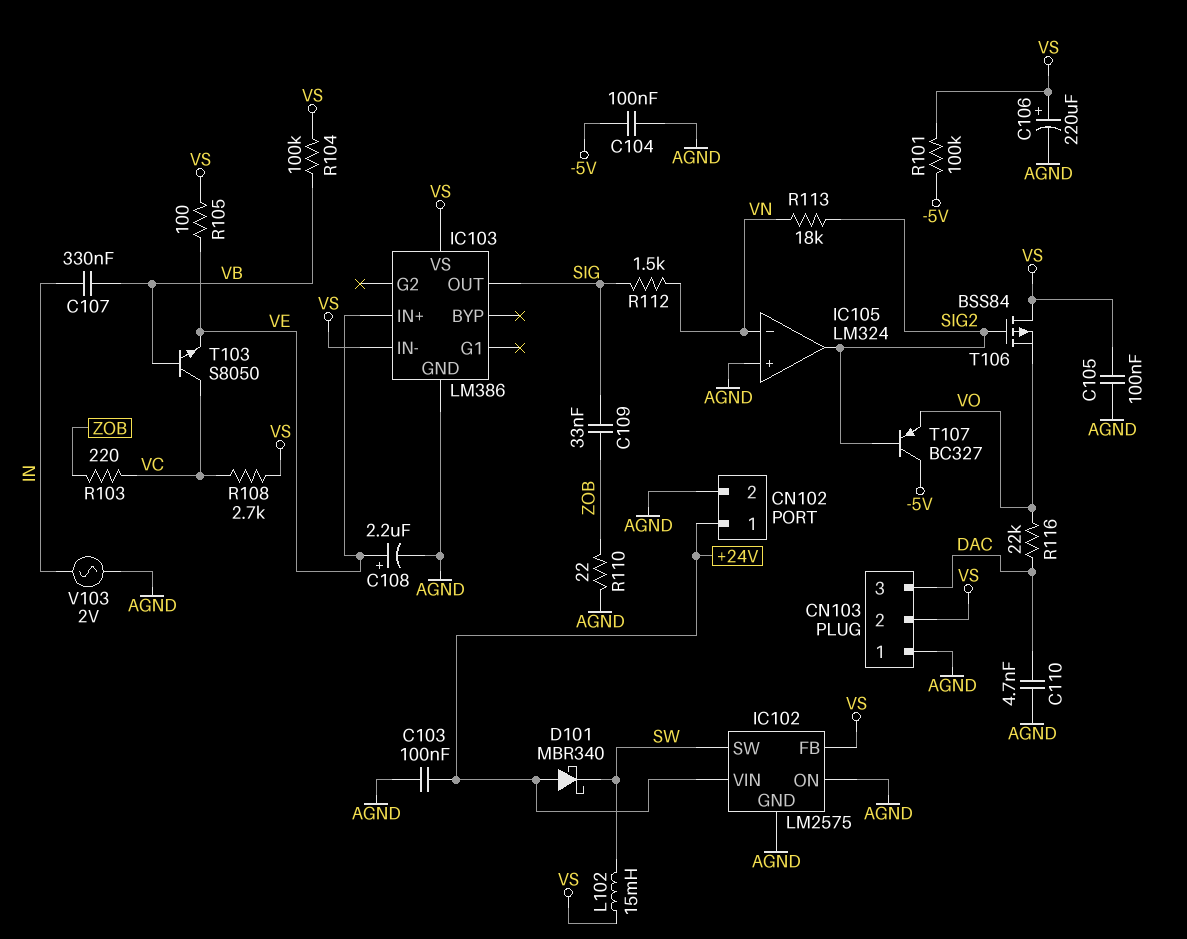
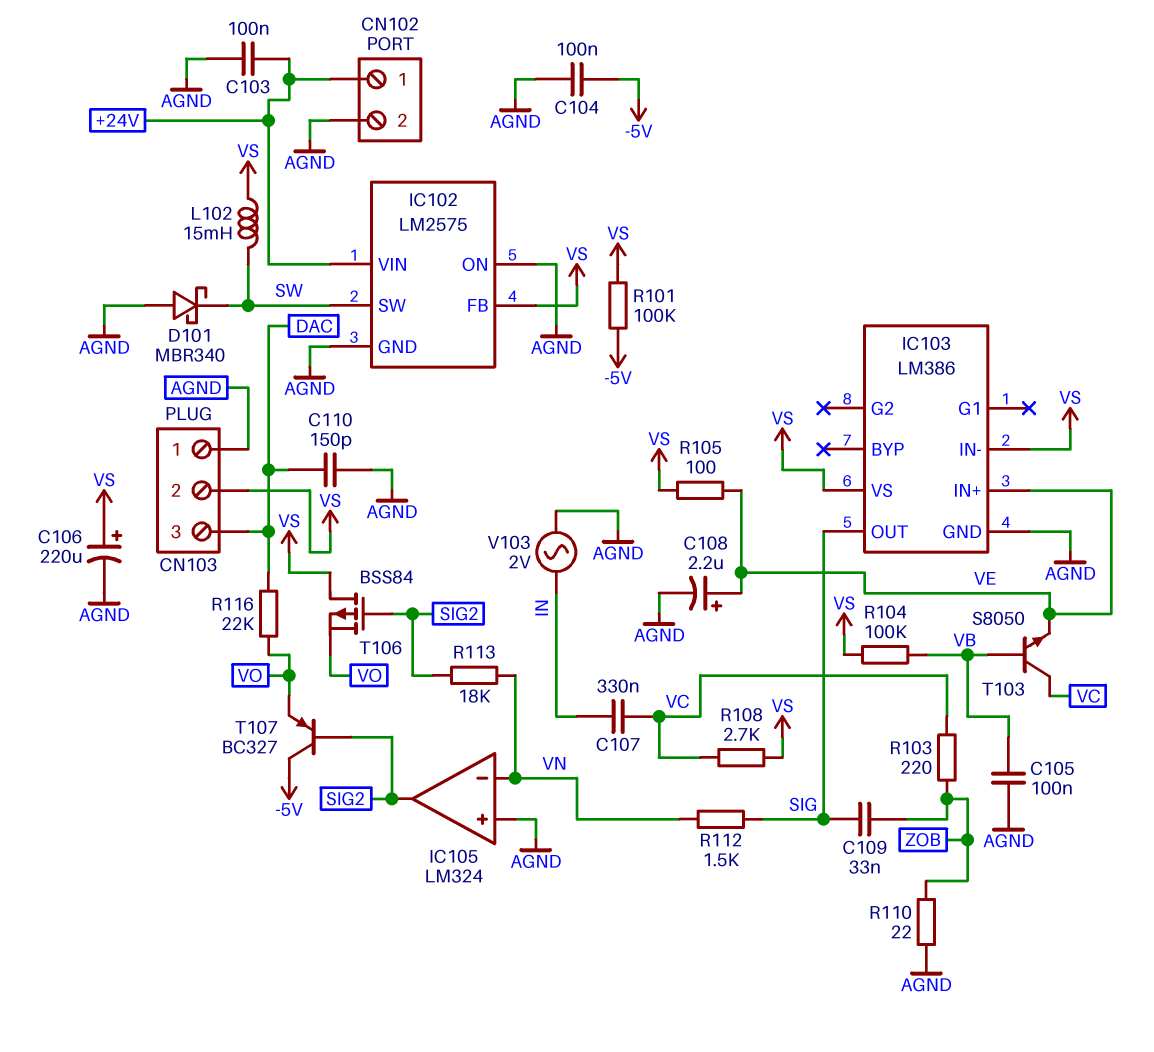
C105: 100nF (AGND, VS) -> 100nF (AGND, VB)
C107: 330nF (IN, VB) -> 330nF (IN, VC)
C110: 4.7nF (AGND, DAC) -> 150pF (AGND, DAC)
D101: schottky MBR340 (A +24V, K SW) -> schottky MBR340 (A AGND, K SW)

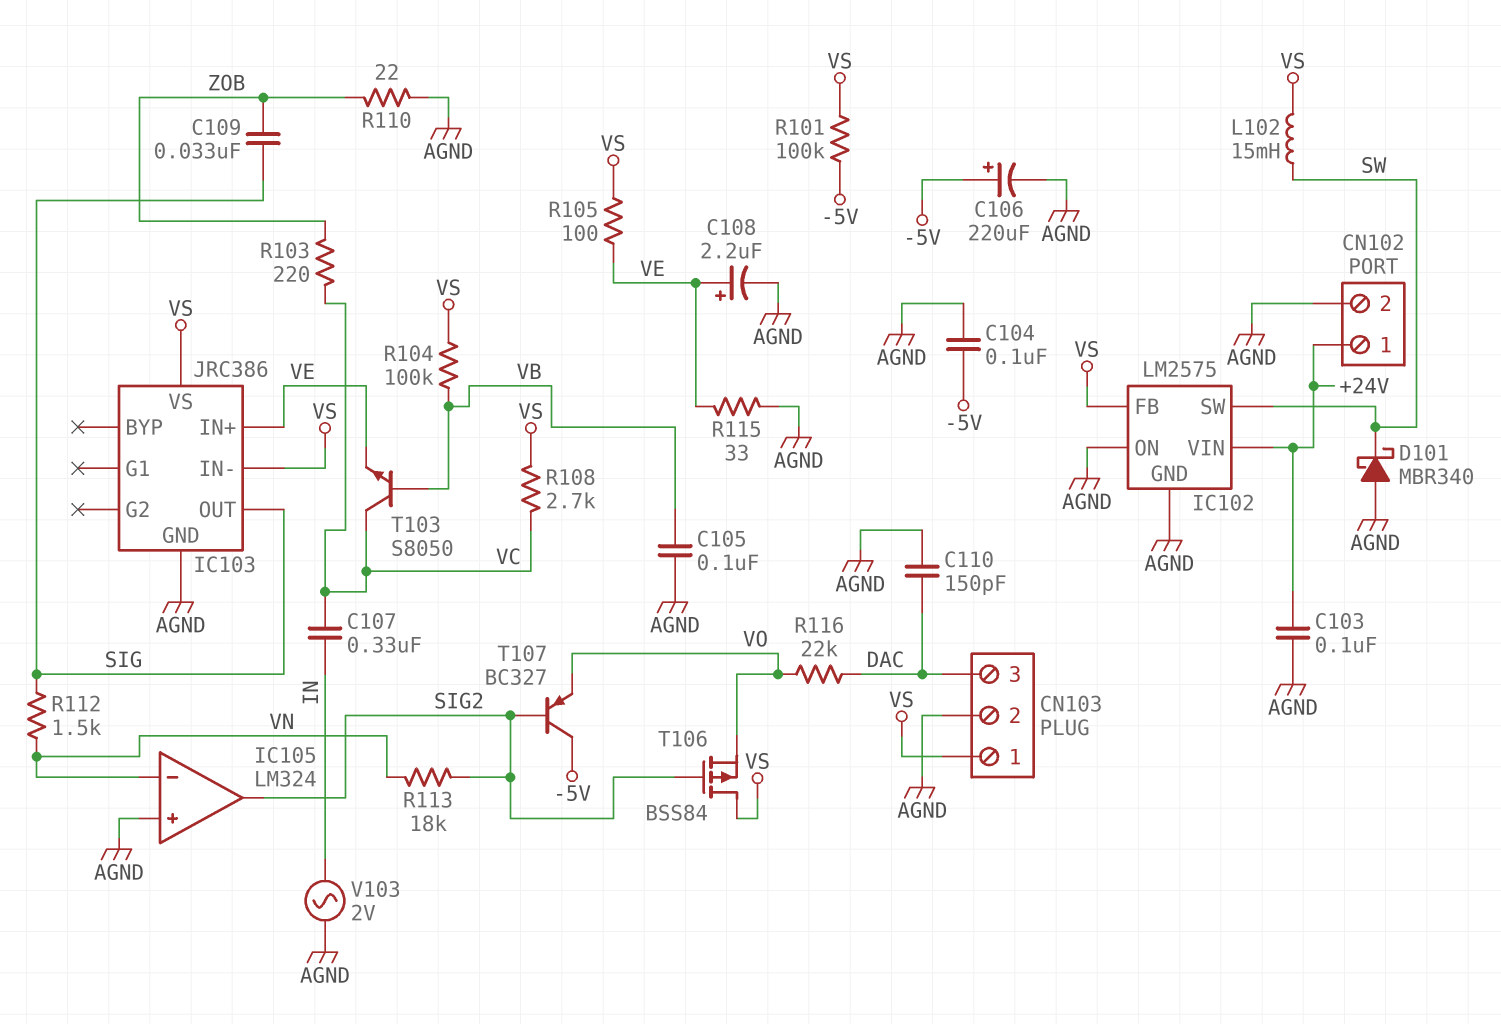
C106: 220uF (plus VS, minus AGND) -> 220uF (plus -5V, minus AGND)
CN103 pin 1: AGND -> VS
CN103 pin 2: VS -> AGND
IC103: LM386 -> JRC386
R115: none -> 33 (AGND, VE)

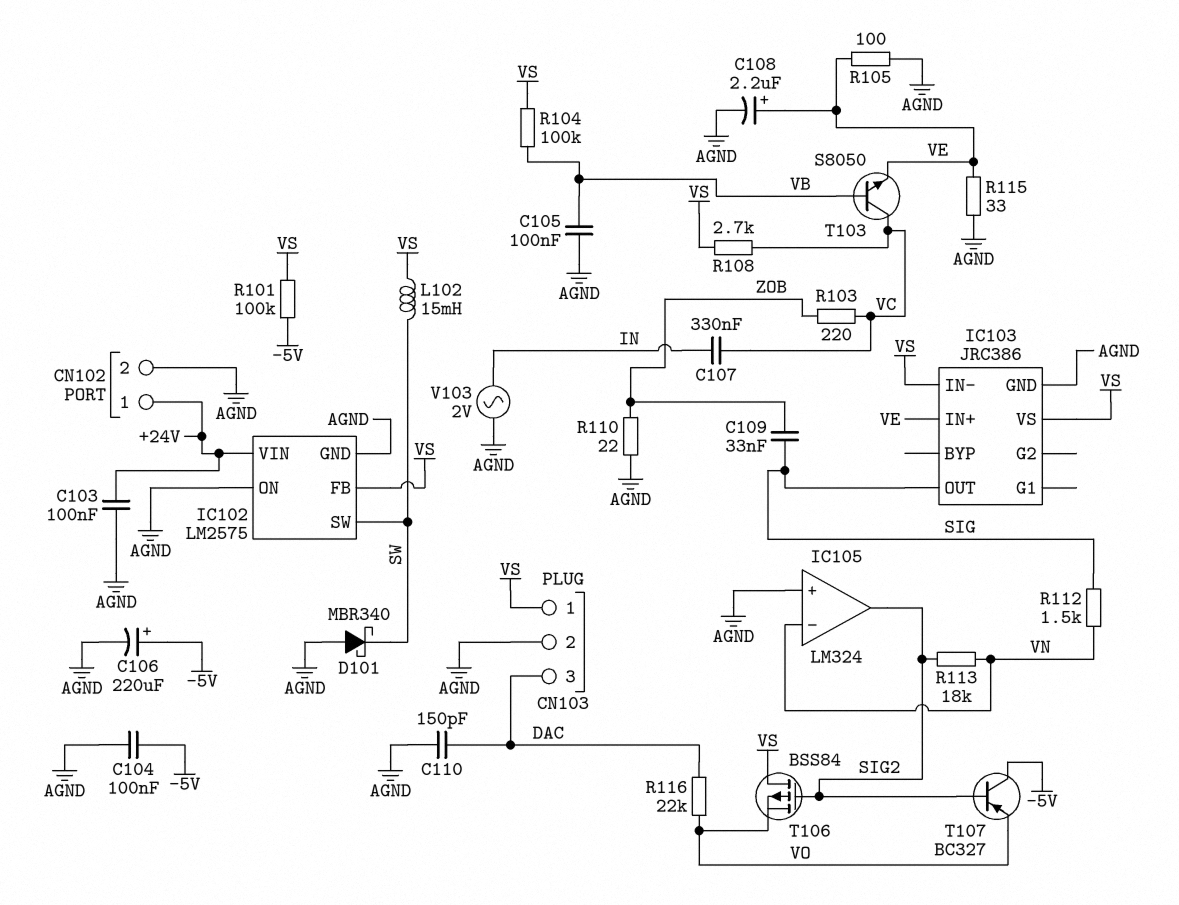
R105: 100 (VE, VS) -> 100 (AGND, VE)

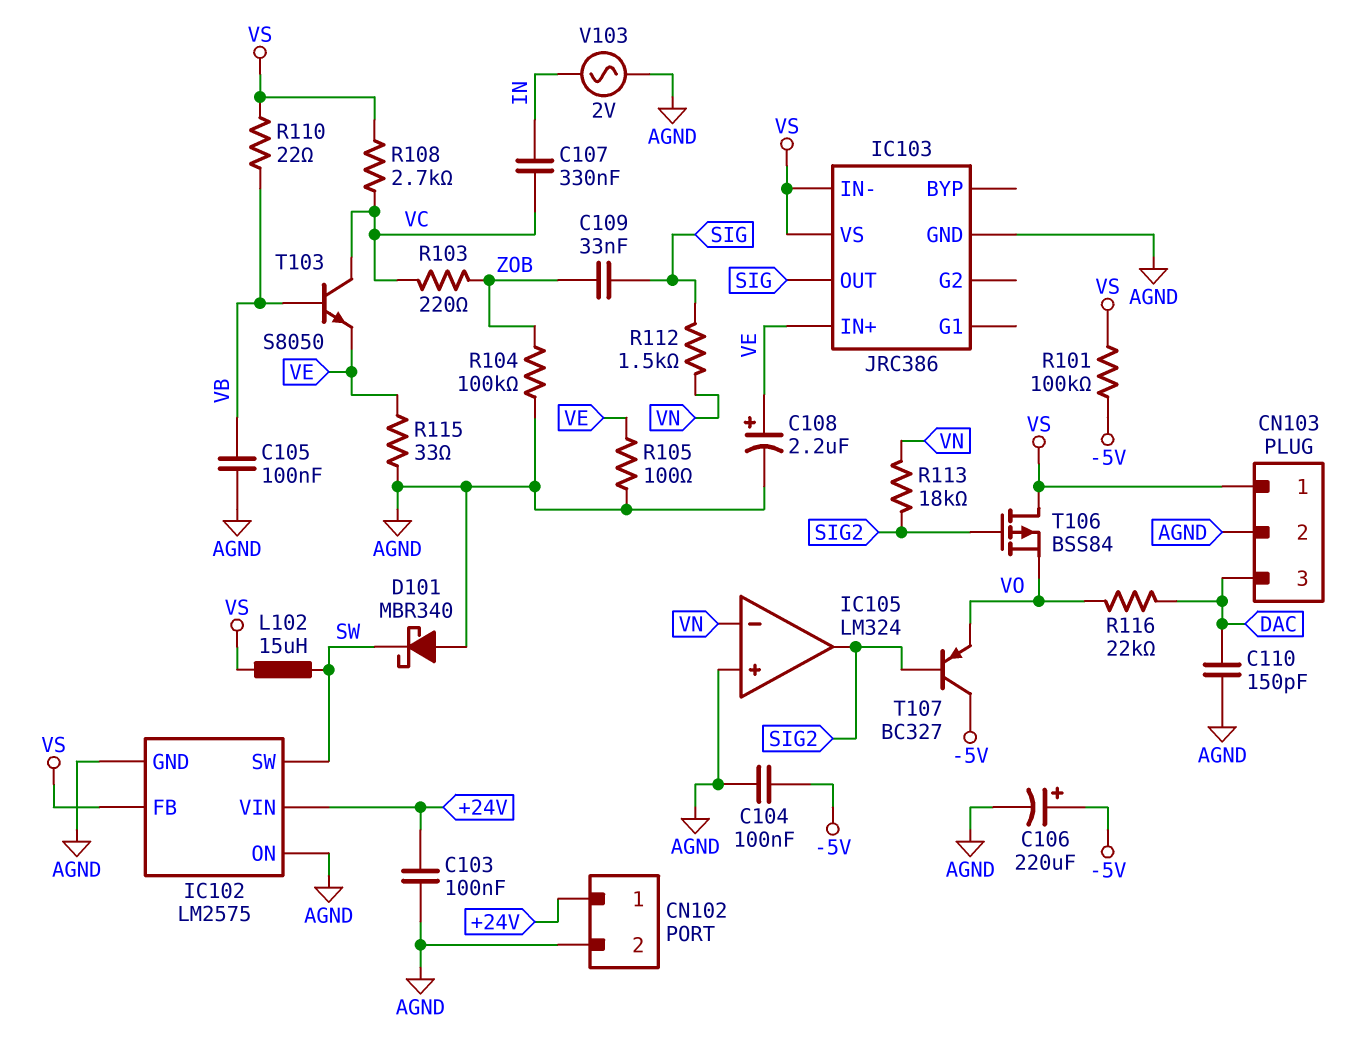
L102: 15mH (SW, VS) -> 15uH (SW, VS)
R104: 100k (VB, VS) -> 100k (AGND, ZOB)
R110: 22 (AGND, ZOB) -> 22 (VB, VS)

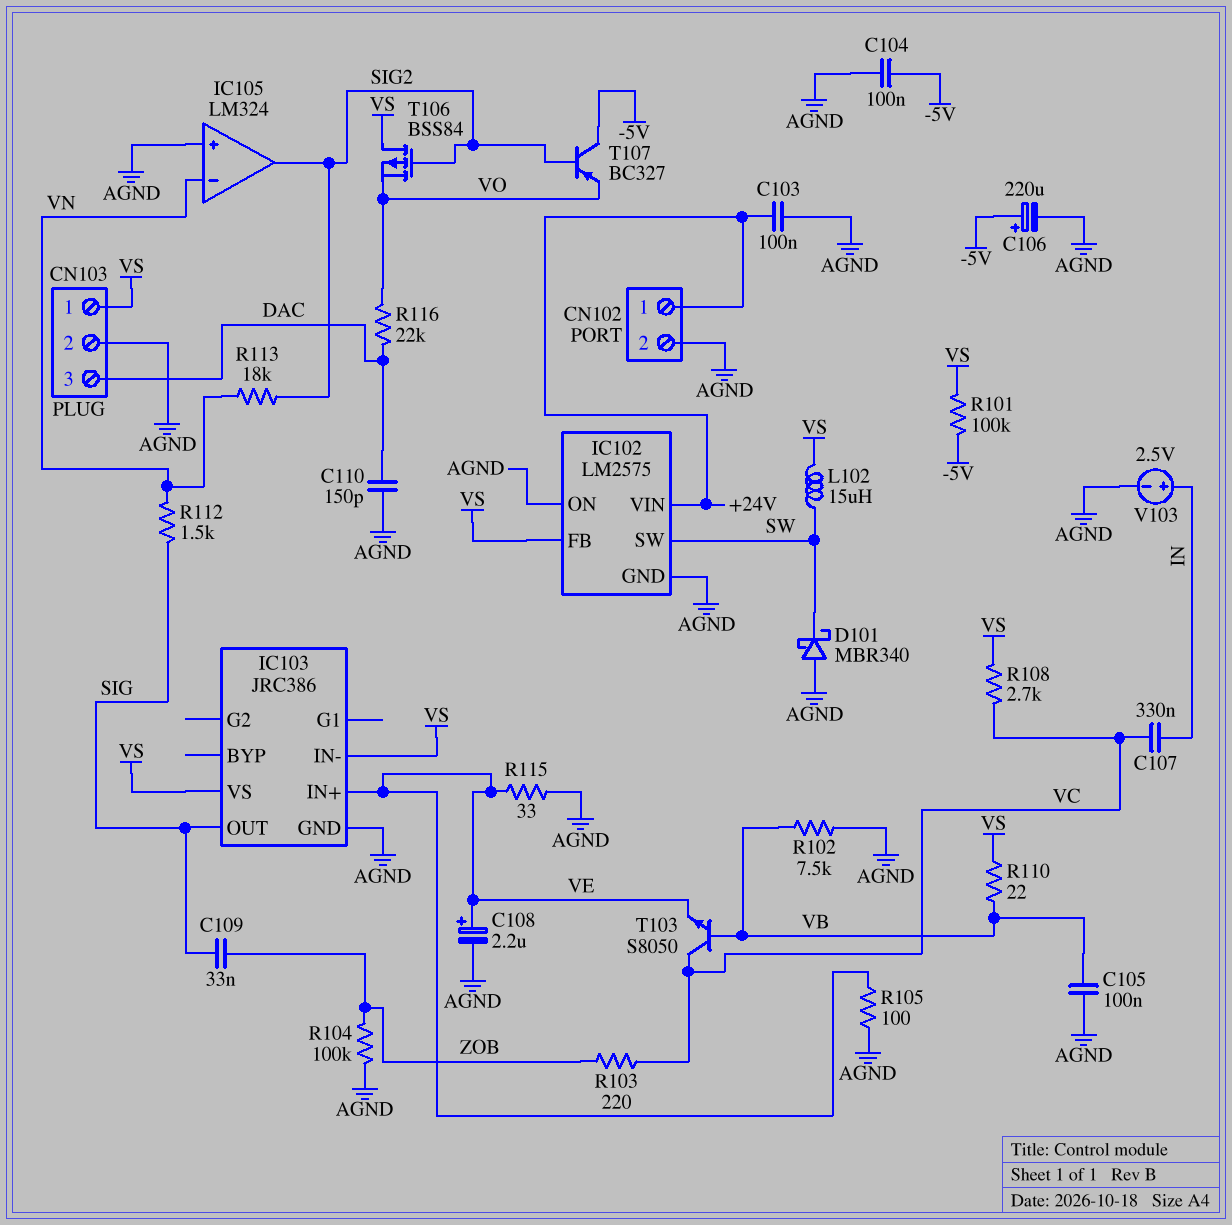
R102: none -> 7.5k (AGND, VB)
V103: AC 2V (AGND, IN) -> 2.5V (plus IN, minus AGND)

